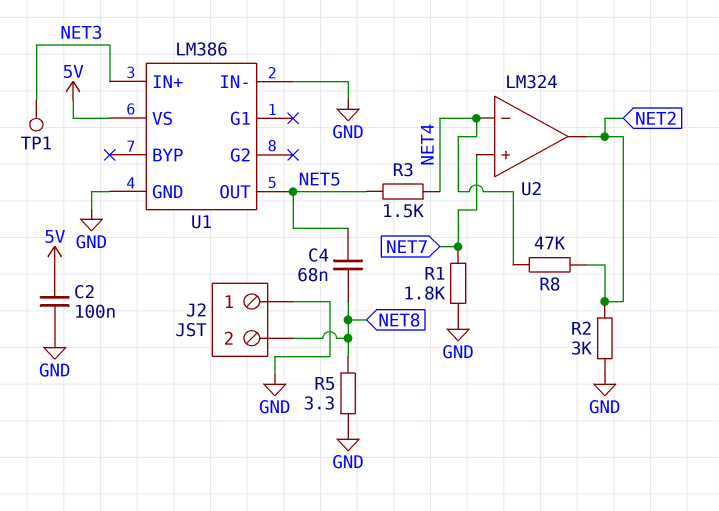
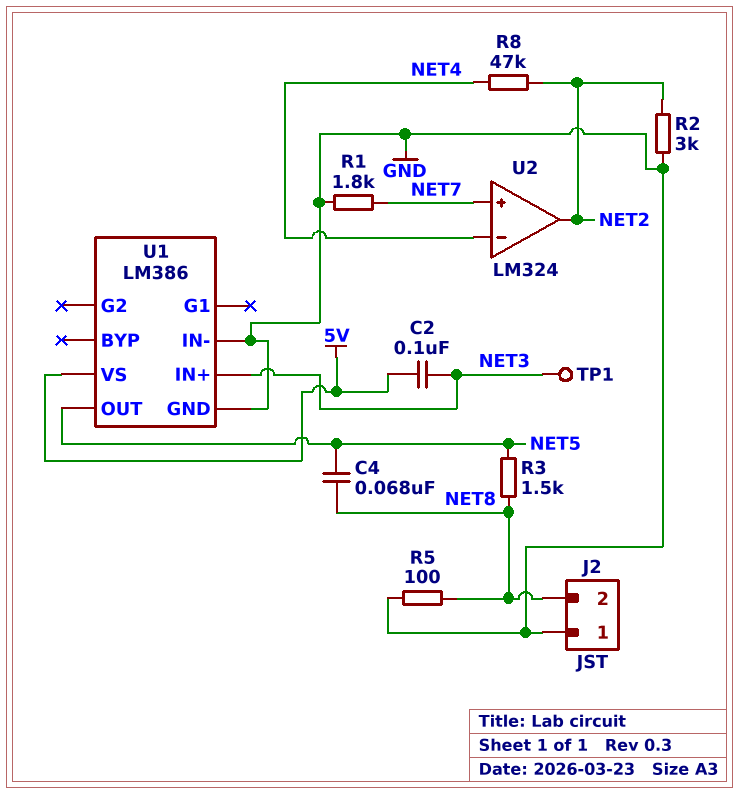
C2: 100nF (5V, GND) -> 100nF (5V, NET3)
R3: 1.5k (NET4, NET5) -> 1.5k (NET5, NET8)
R5: 3.3 (GND, NET8) -> 100 (GND, NET8)

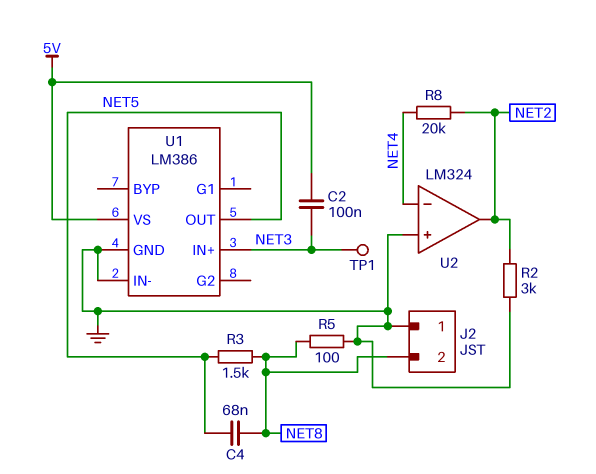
R1: 1.8k (GND, NET7) -> none
R8: 47k (NET2, NET4) -> 20k (NET2, NET4)
U2 pin in+: NET7 -> GND

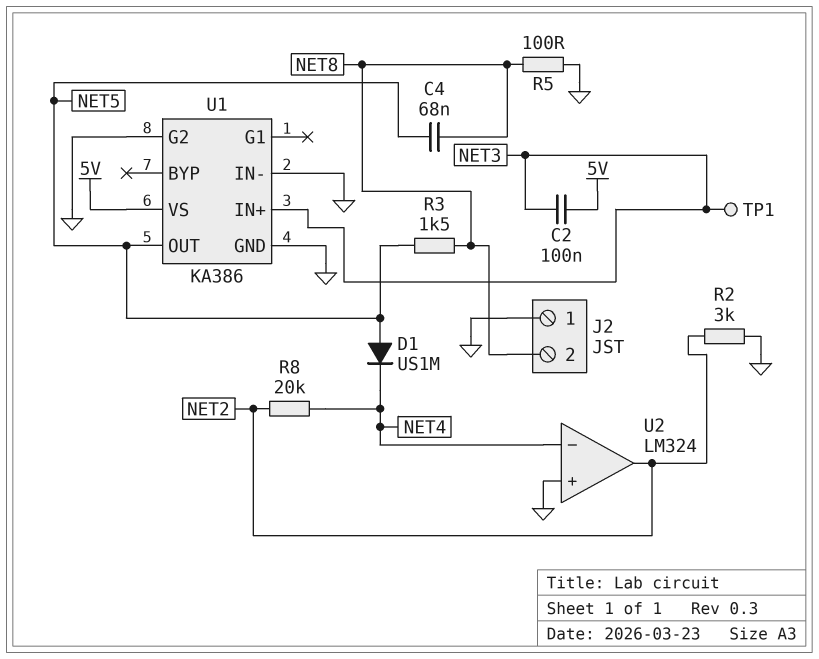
D1: none -> diode US1M (A NET5, K NET4)
U1: LM386 -> KA386
U1 pin G2: none -> GND

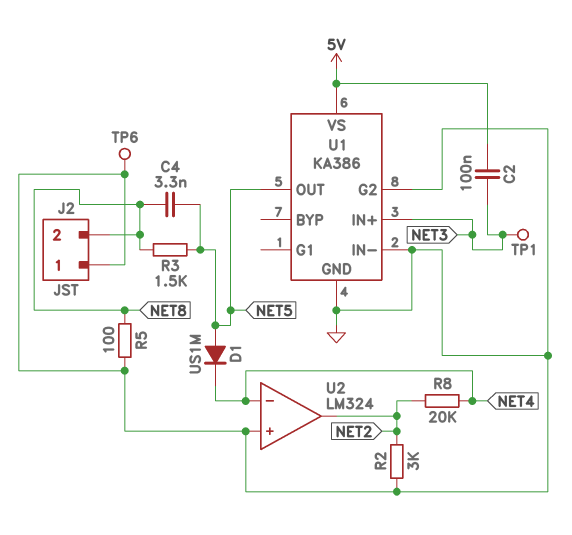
C4: 68nF (NET5, NET8) -> 3.3nF (NET5, NET8)
TP6: none -> test point (GND)

